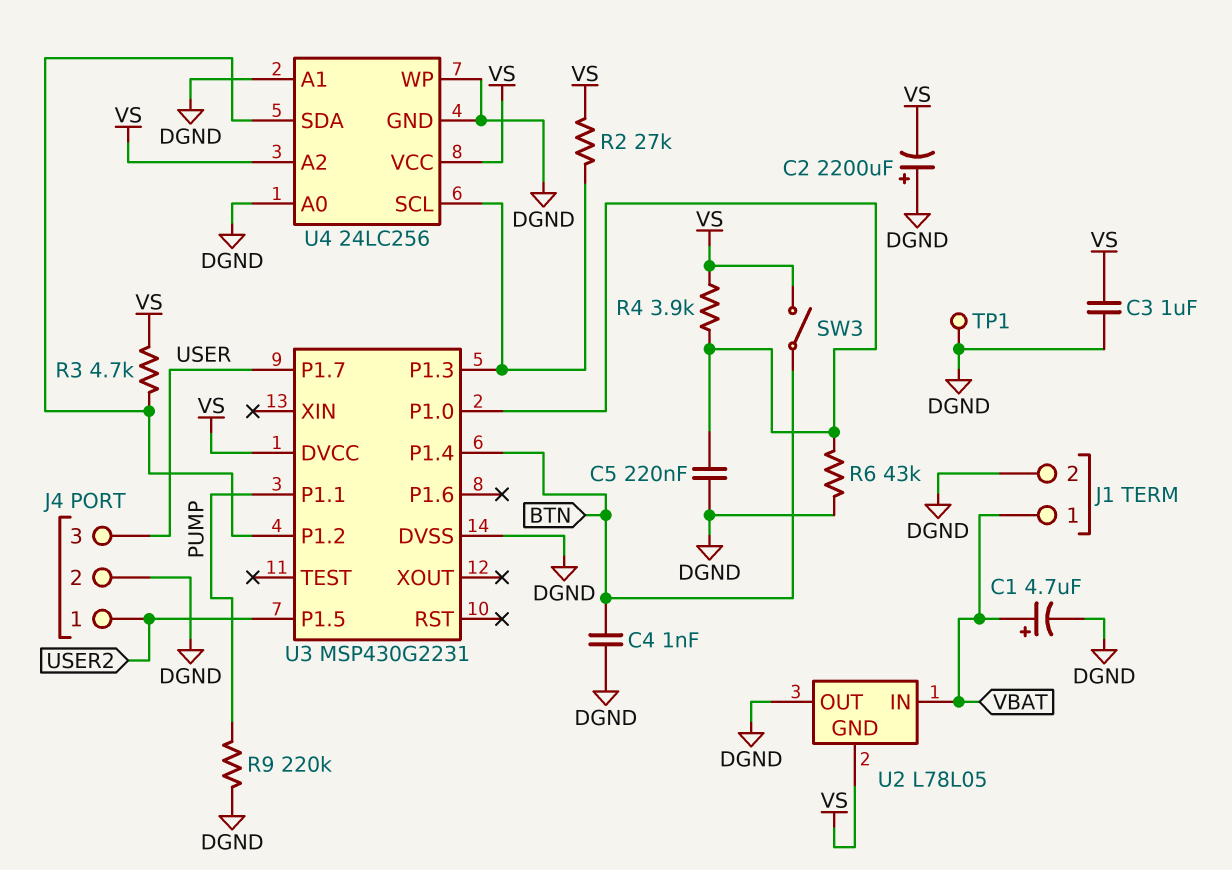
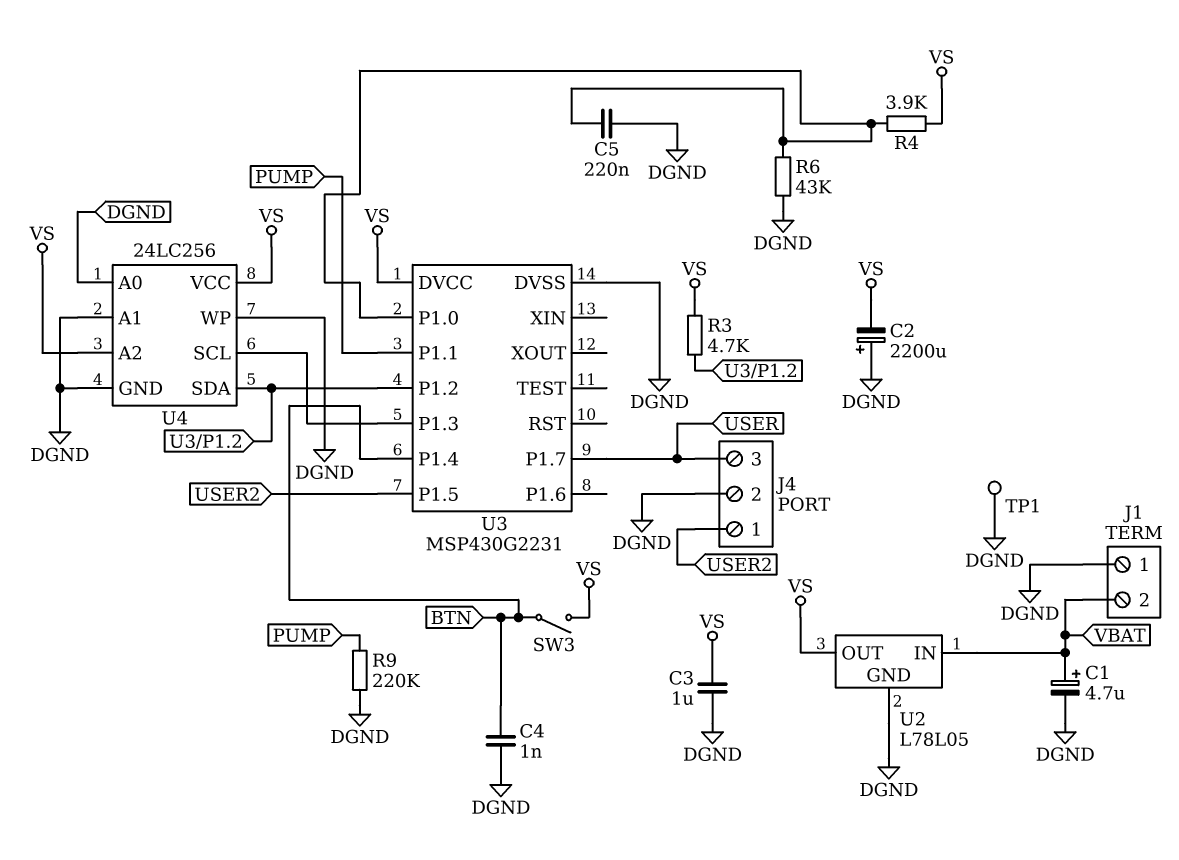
J1 pin 1: VBAT -> DGND
J1 pin 2: DGND -> VBAT
R2: 27k (U3/P1.3, VS) -> none
U2 pin GND: VS -> DGND
U2 pin OUT: DGND -> VS

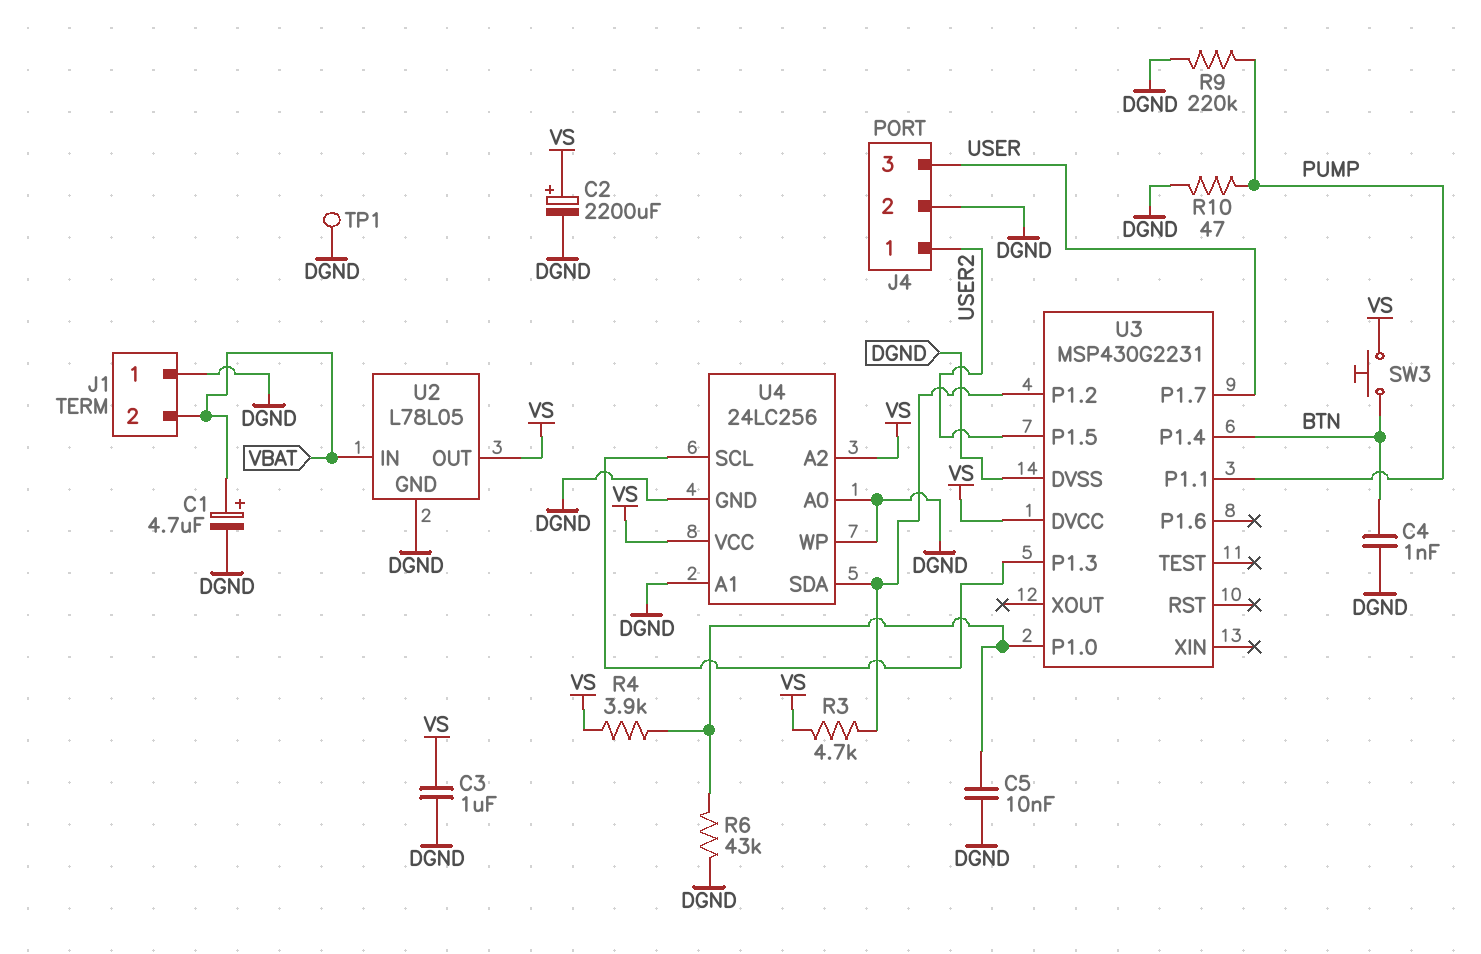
C2: 2200uF (plus DGND, minus VS) -> 2200uF (plus VS, minus DGND)
C5: 220nF (DGND, U3/P1.0) -> 10nF (DGND, U3/P1.0)
R10: none -> 47 (DGND, PUMP)
SW3: switch (BTN, VS) -> button (BTN, VS)

